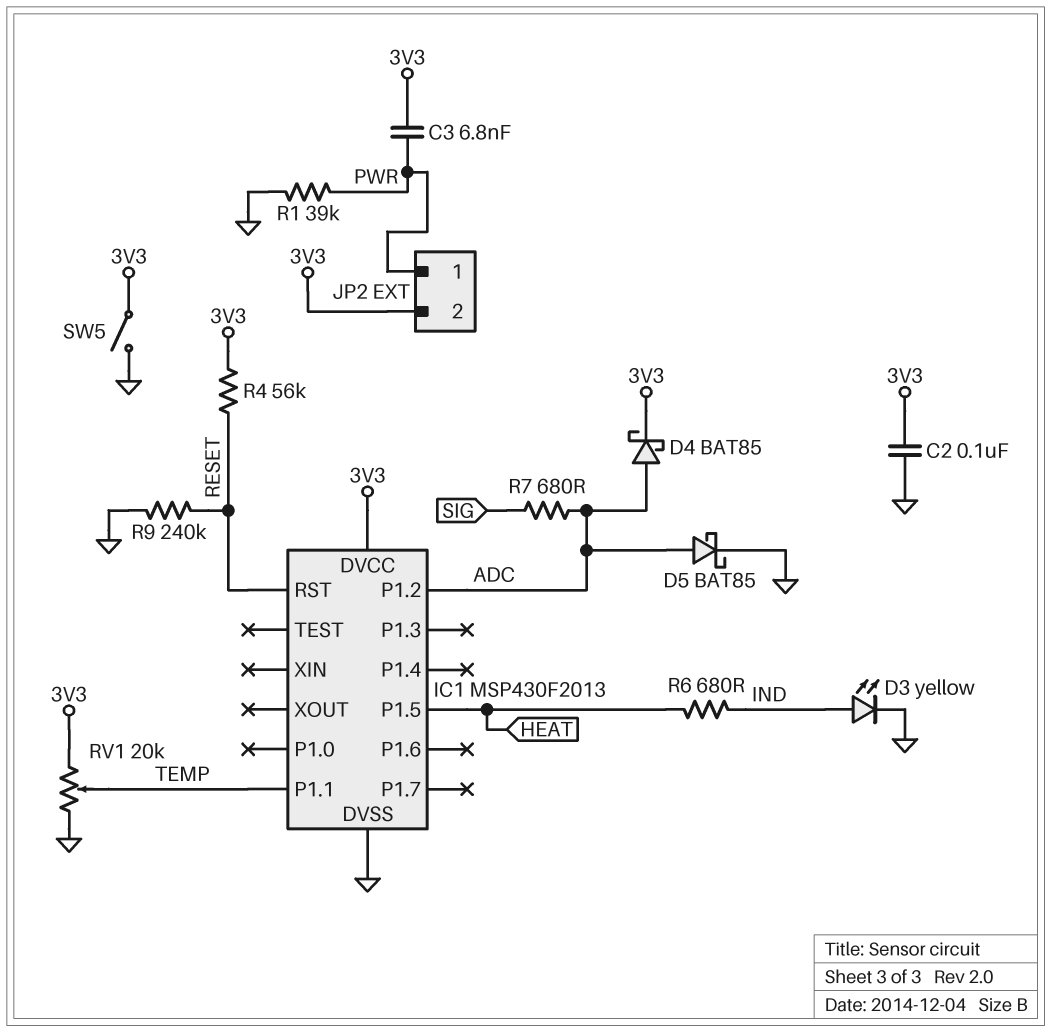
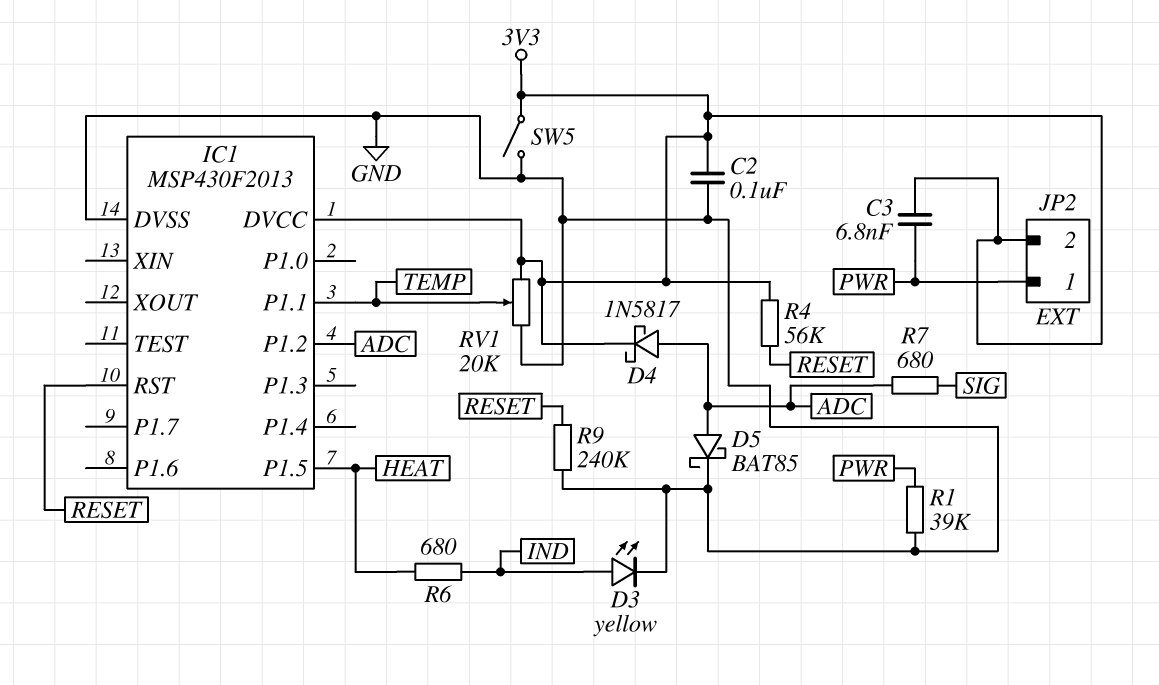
D4: schottky BAT85 (A ADC, K 3V3) -> schottky 1N5817 (A ADC, K 3V3)

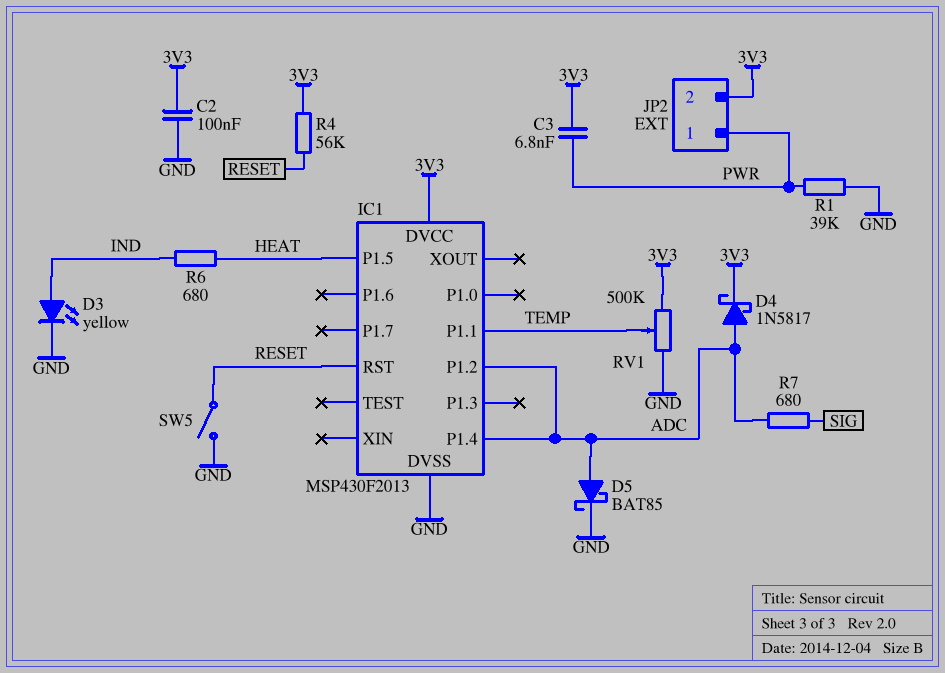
IC1 pin P1.4: none -> ADC
R9: 240k (GND, RESET) -> none
RV1: 20k (3V3, GND, wiper TEMP) -> 500k (3V3, GND, wiper TEMP)
SW5: switch (3V3, GND) -> switch (GND, RESET)

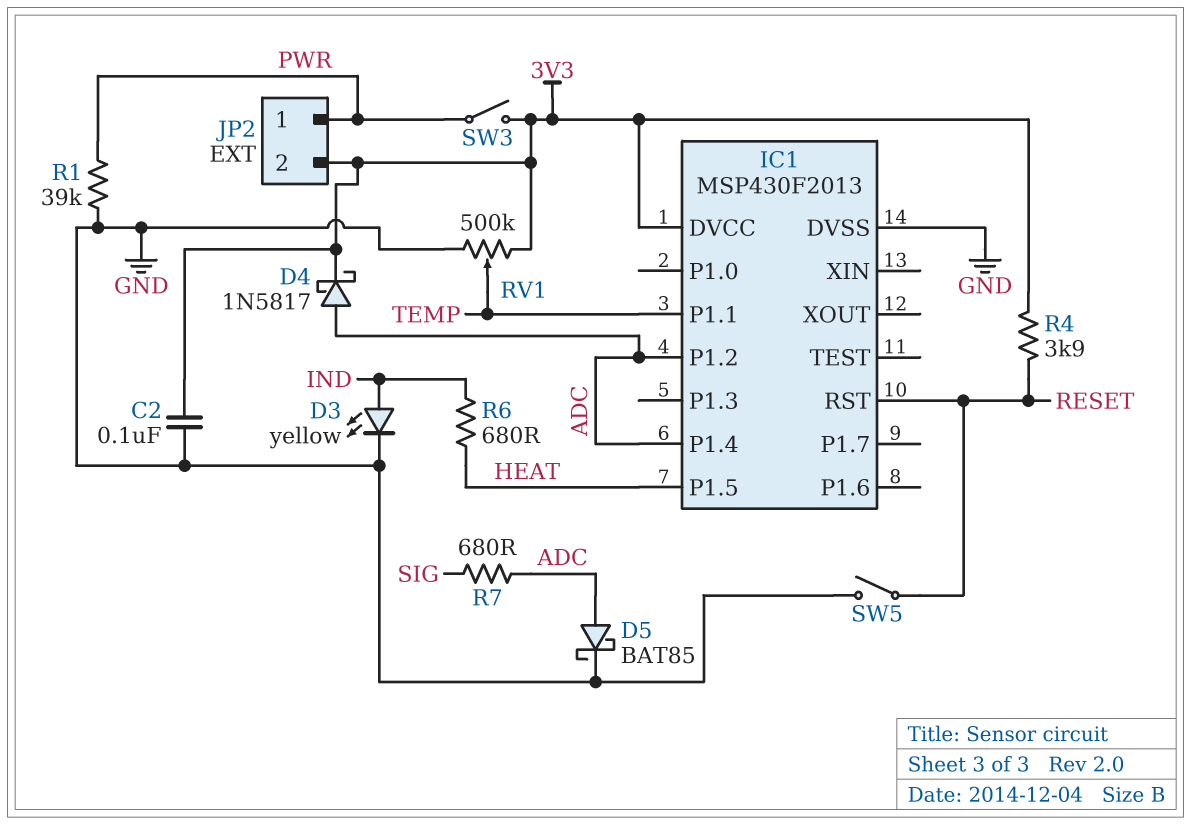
C3: 6.8nF (3V3, PWR) -> none
R4: 56k (3V3, RESET) -> 3.9k (3V3, RESET)
SW3: none -> switch (3V3, PWR)

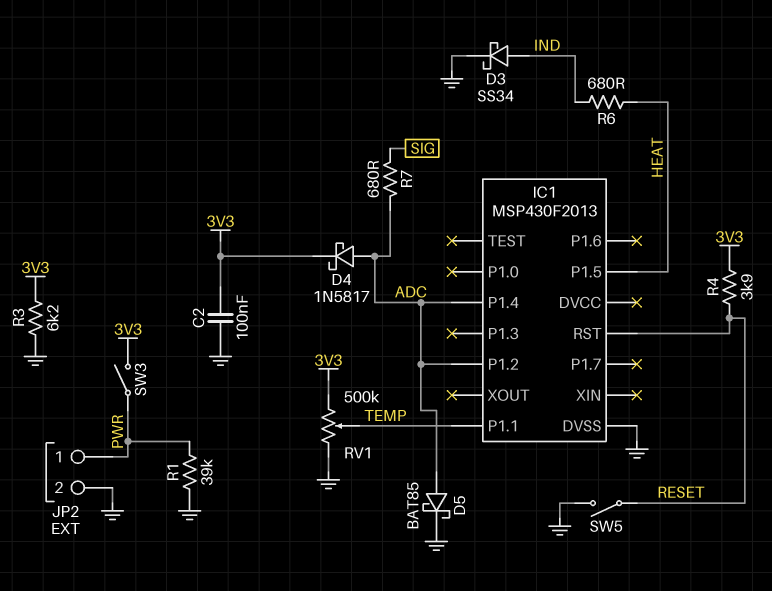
D3: LED yellow (A IND, K GND) -> schottky SS34 (A IND, K GND)
IC1 pin DVCC: 3V3 -> none
JP2 pin 2: 3V3 -> GND
R3: none -> 6.2k (3V3, GND)

